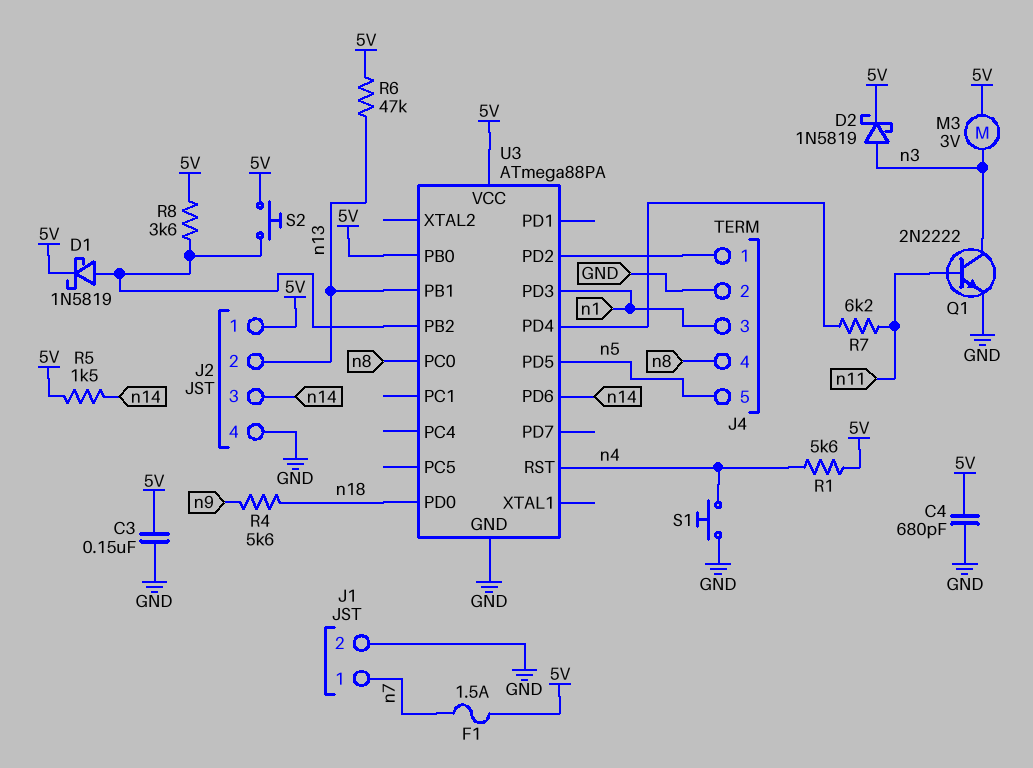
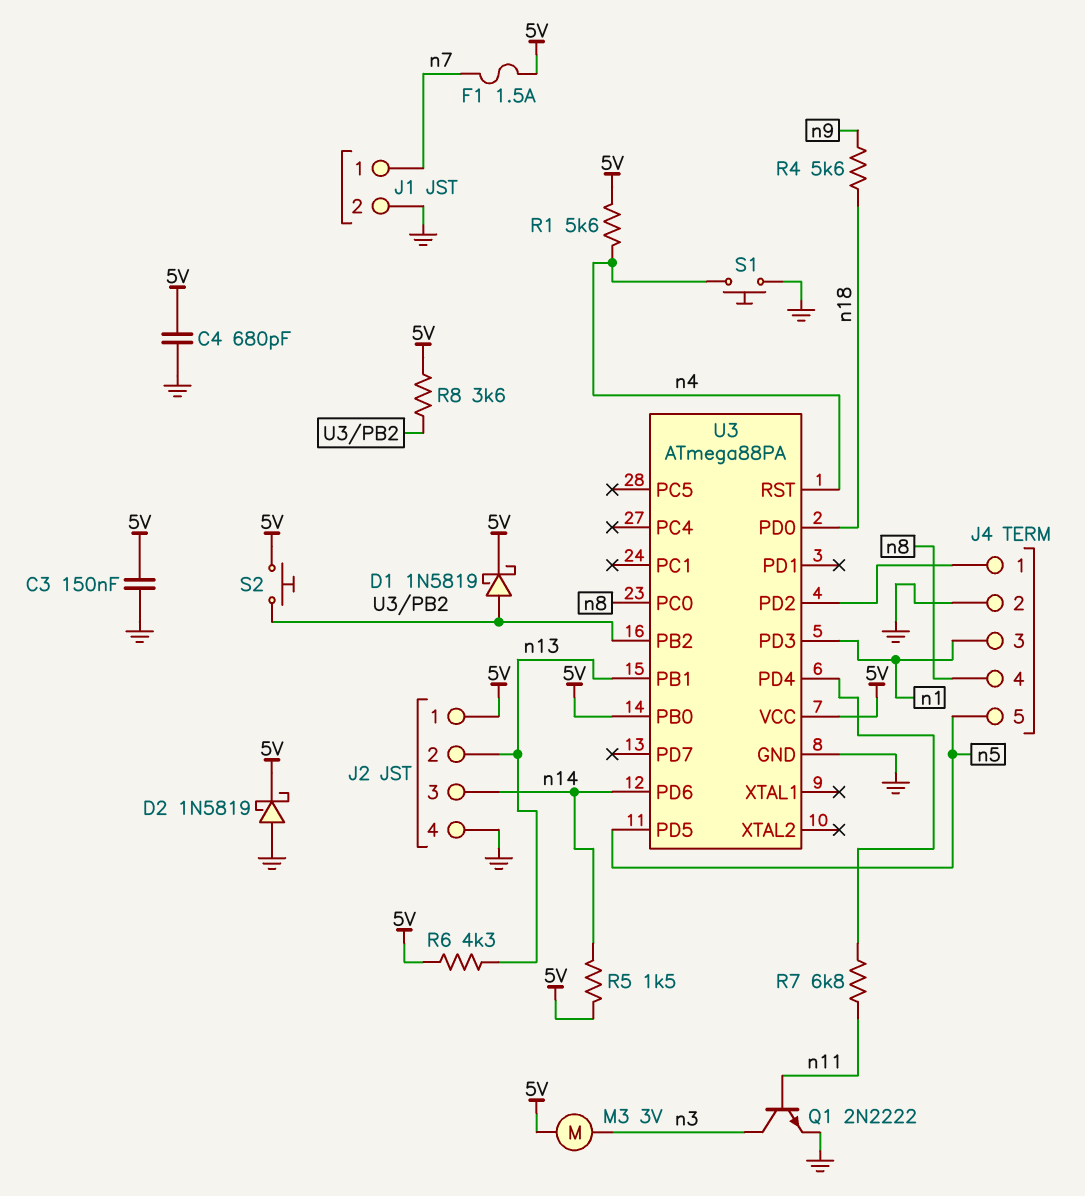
D2: schottky 1N5819 (A n3, K 5V) -> schottky 1N5819 (A GND, K 5V)
R6: 47k (5V, n13) -> 4.3k (5V, n13)
R7: 6.2k (U3/PD4, n11) -> 6.8k (U3/PD4, n11)

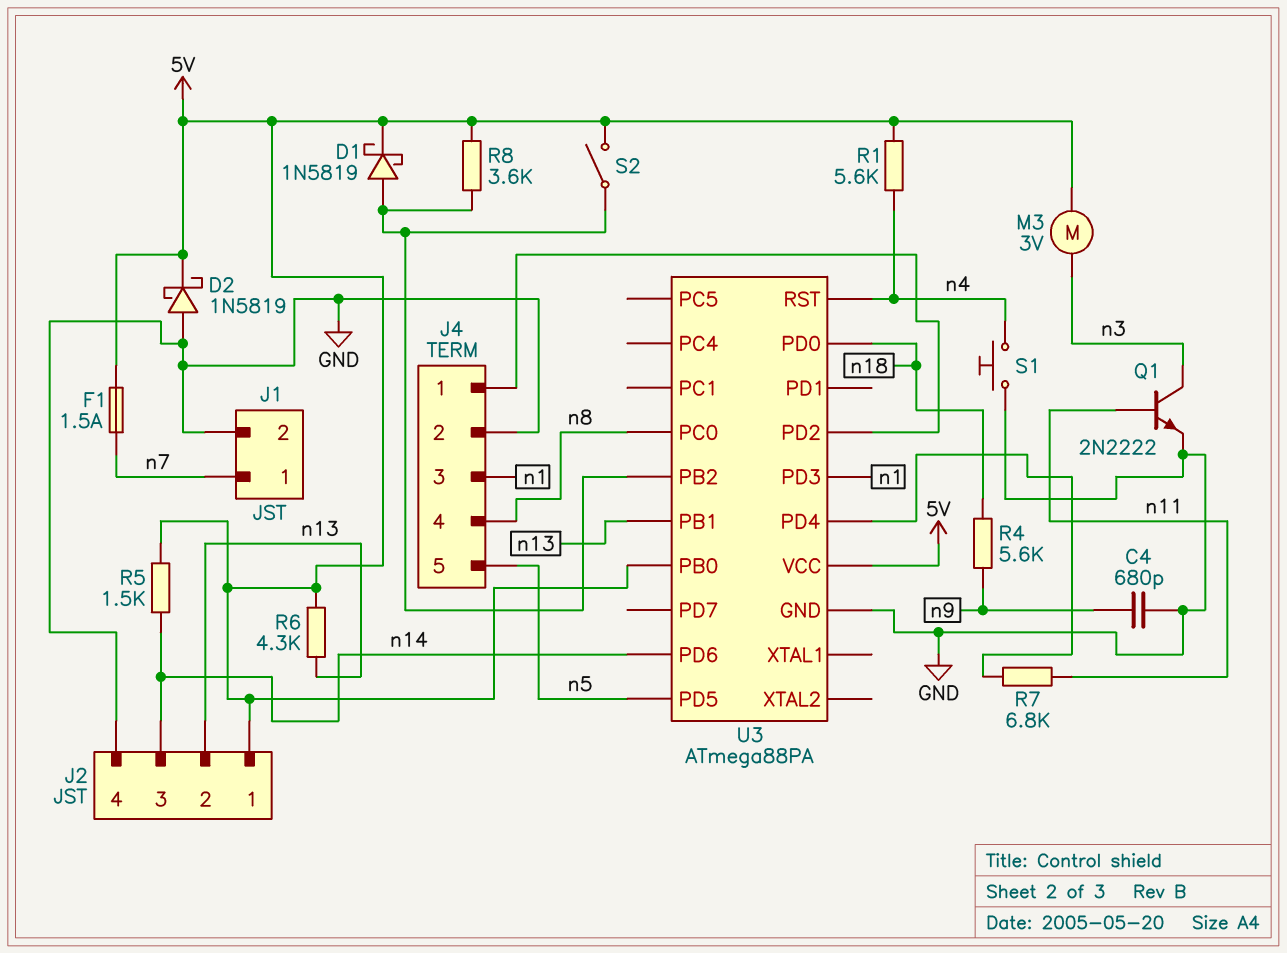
C3: 150nF (5V, GND) -> none
C4: 680pF (5V, GND) -> 680pF (GND, n9)
S2: button (5V, U3/PB2) -> switch (5V, U3/PB2)

